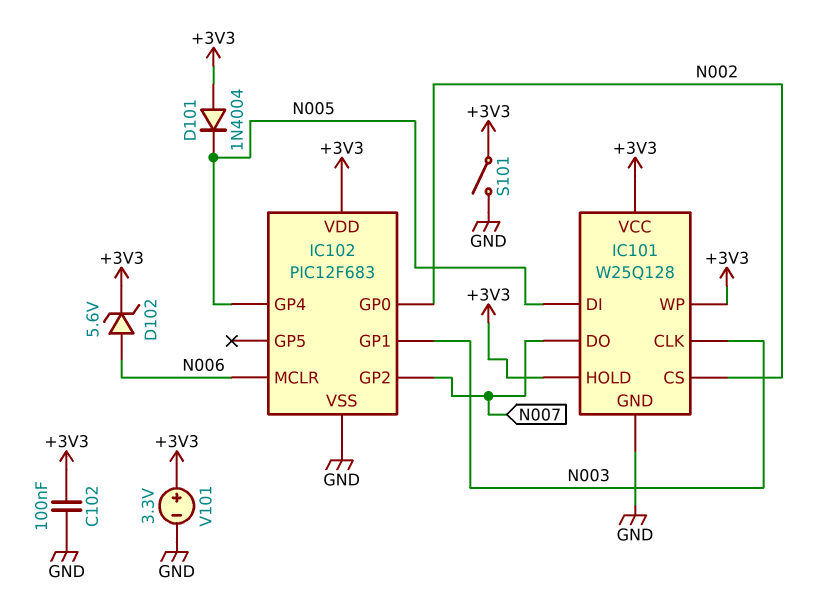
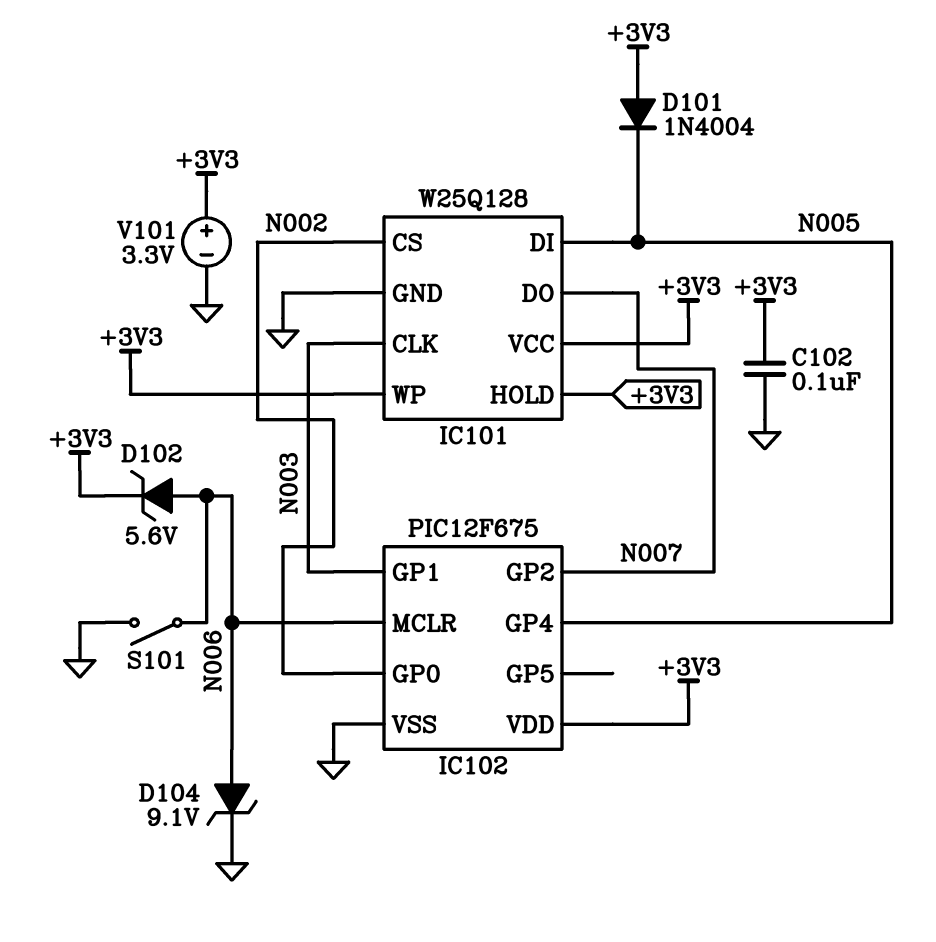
D104: none -> zener 9.1V (A N006, K GND)
IC102: PIC12F683 -> PIC12F675
S101: switch (+3V3, GND) -> switch (GND, N006)

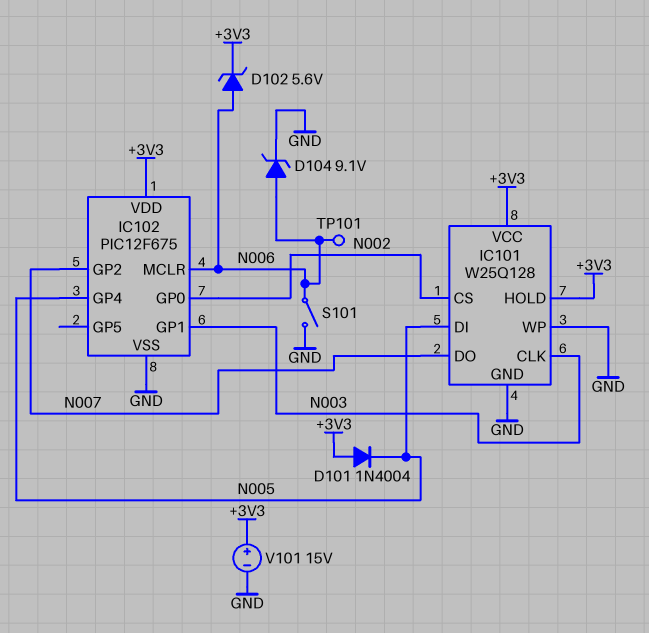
C102: 100nF (+3V3, GND) -> none
IC101 pin WP: +3V3 -> GND
TP101: none -> test point (N006)
V101: 3.3V (plus +3V3, minus GND) -> 15V (plus +3V3, minus GND)

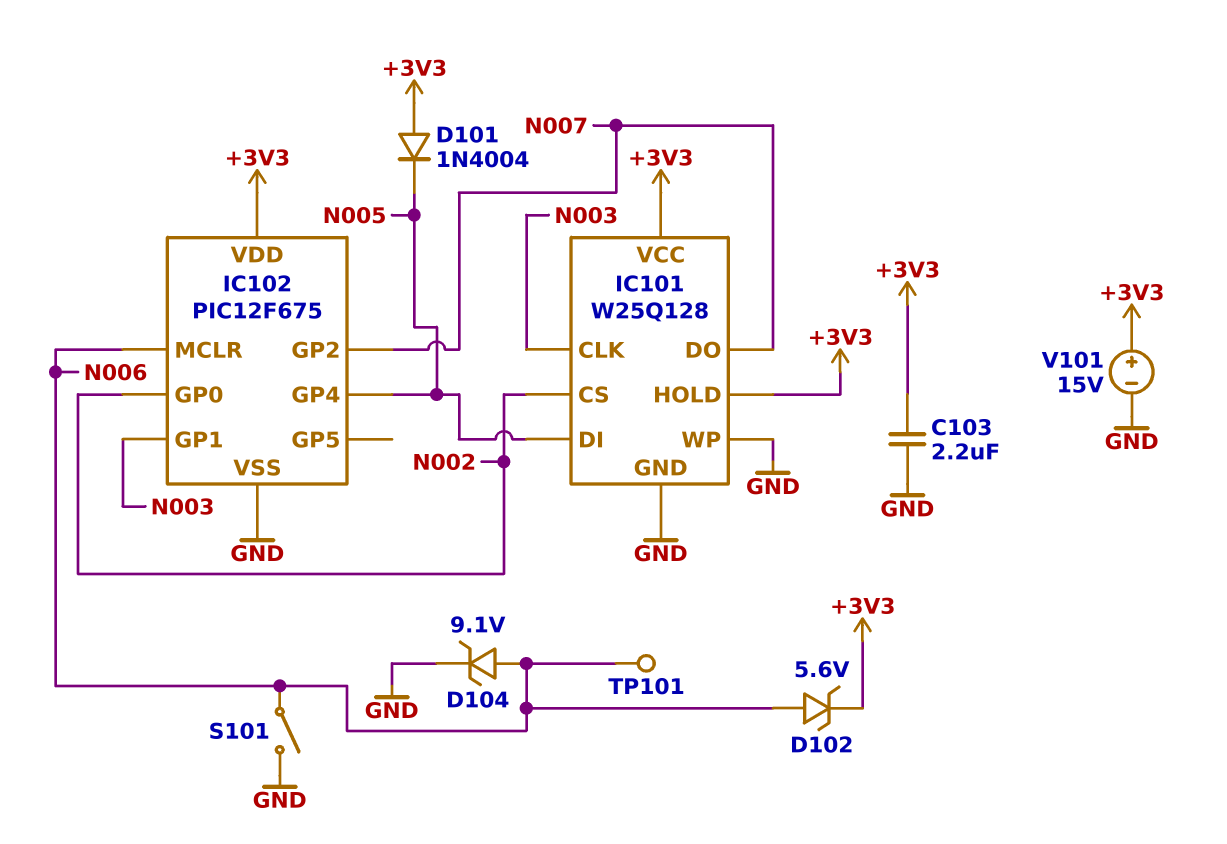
C103: none -> 2.2uF (+3V3, GND)

